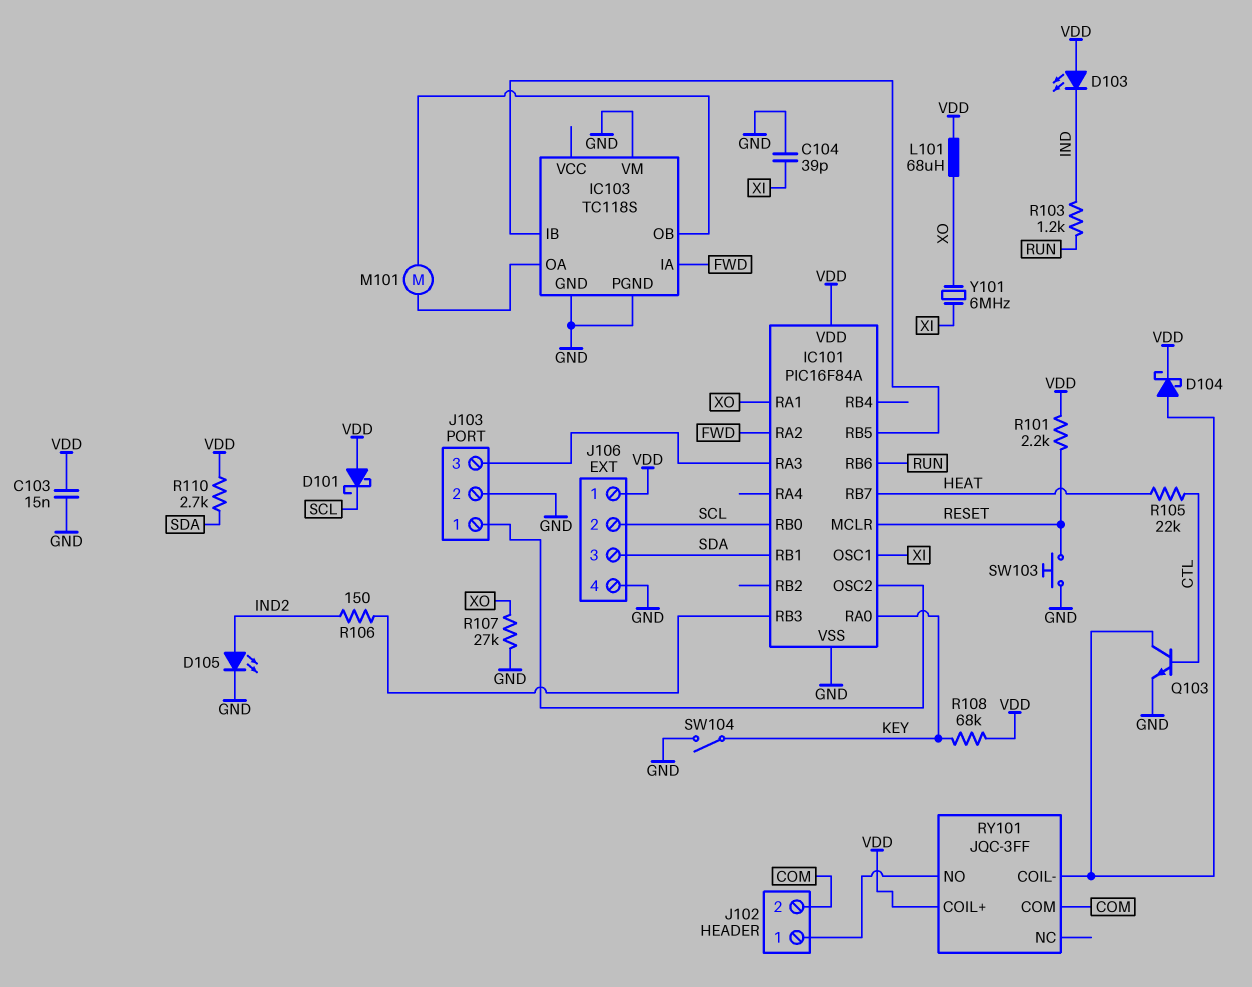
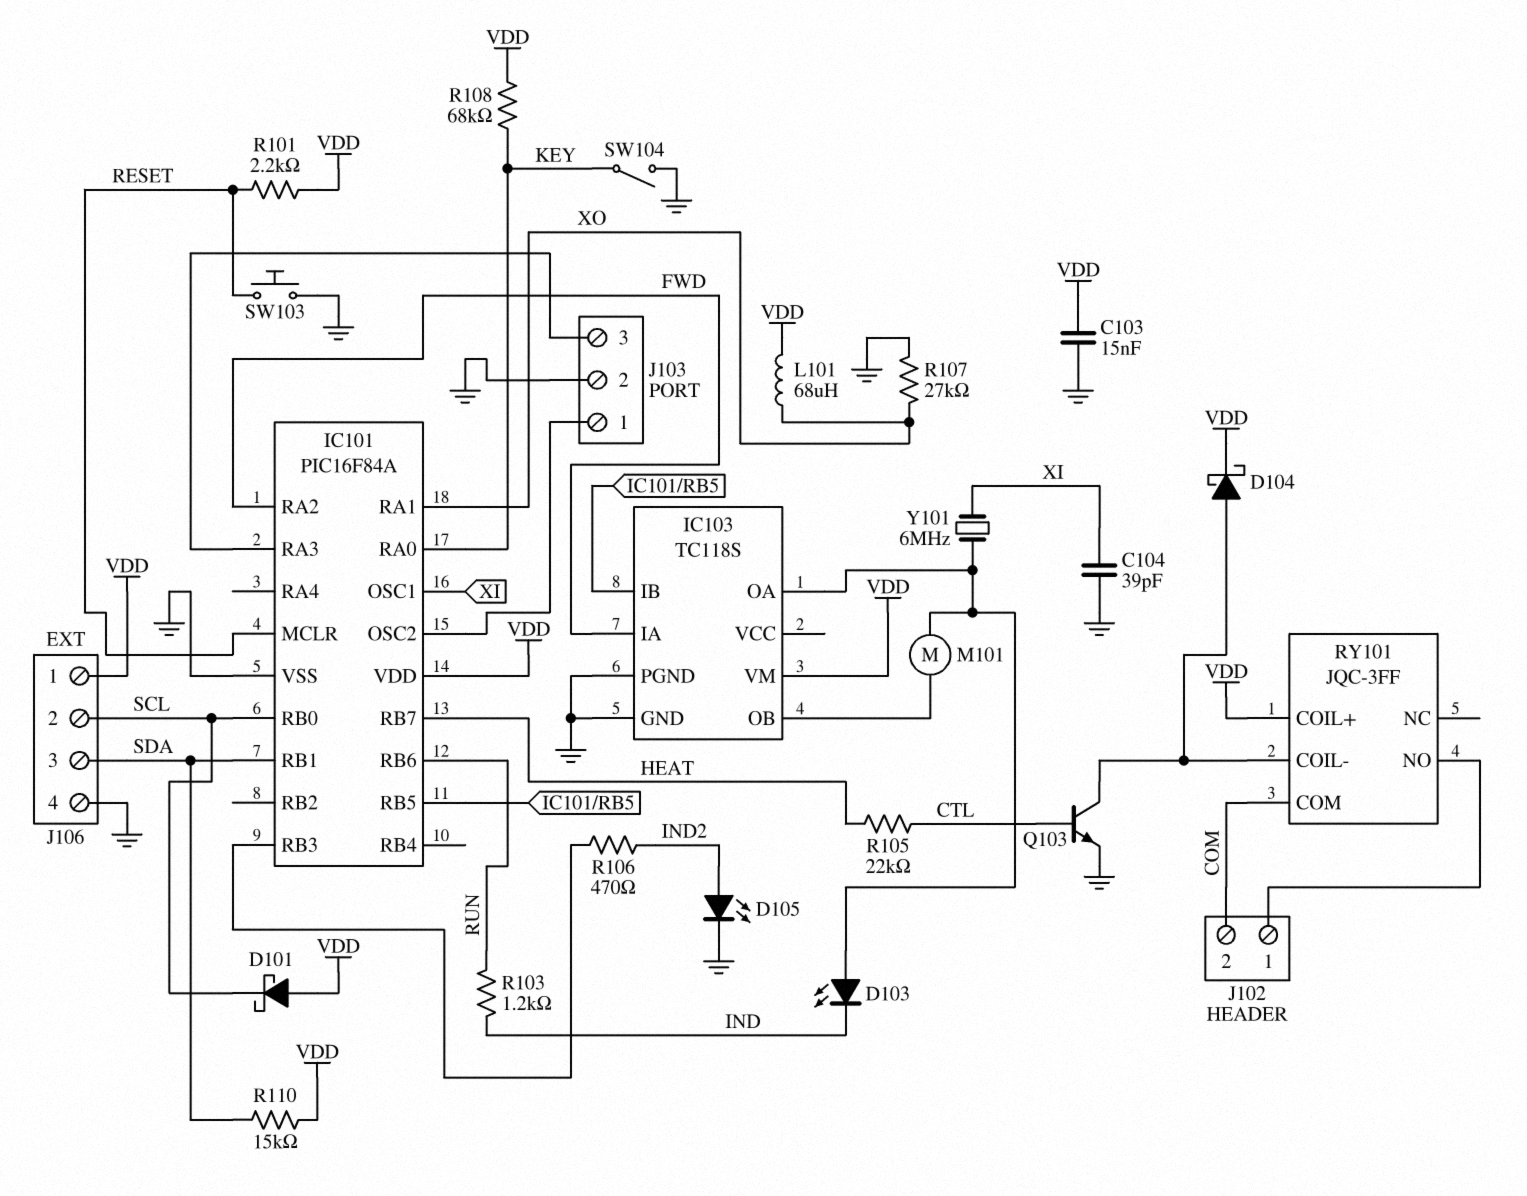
D103: LED (A VDD, K IND) -> LED (A IC103/OA, K IND)
IC103 pin VM: GND -> VDD
R106: 150 (IC101/RB3, IND2) -> 470 (IC101/RB3, IND2)
R110: 2.7k (SDA, VDD) -> 15k (SDA, VDD)
Y101: 6MHz (XI, XO) -> 6MHz (IC103/OA, XI)

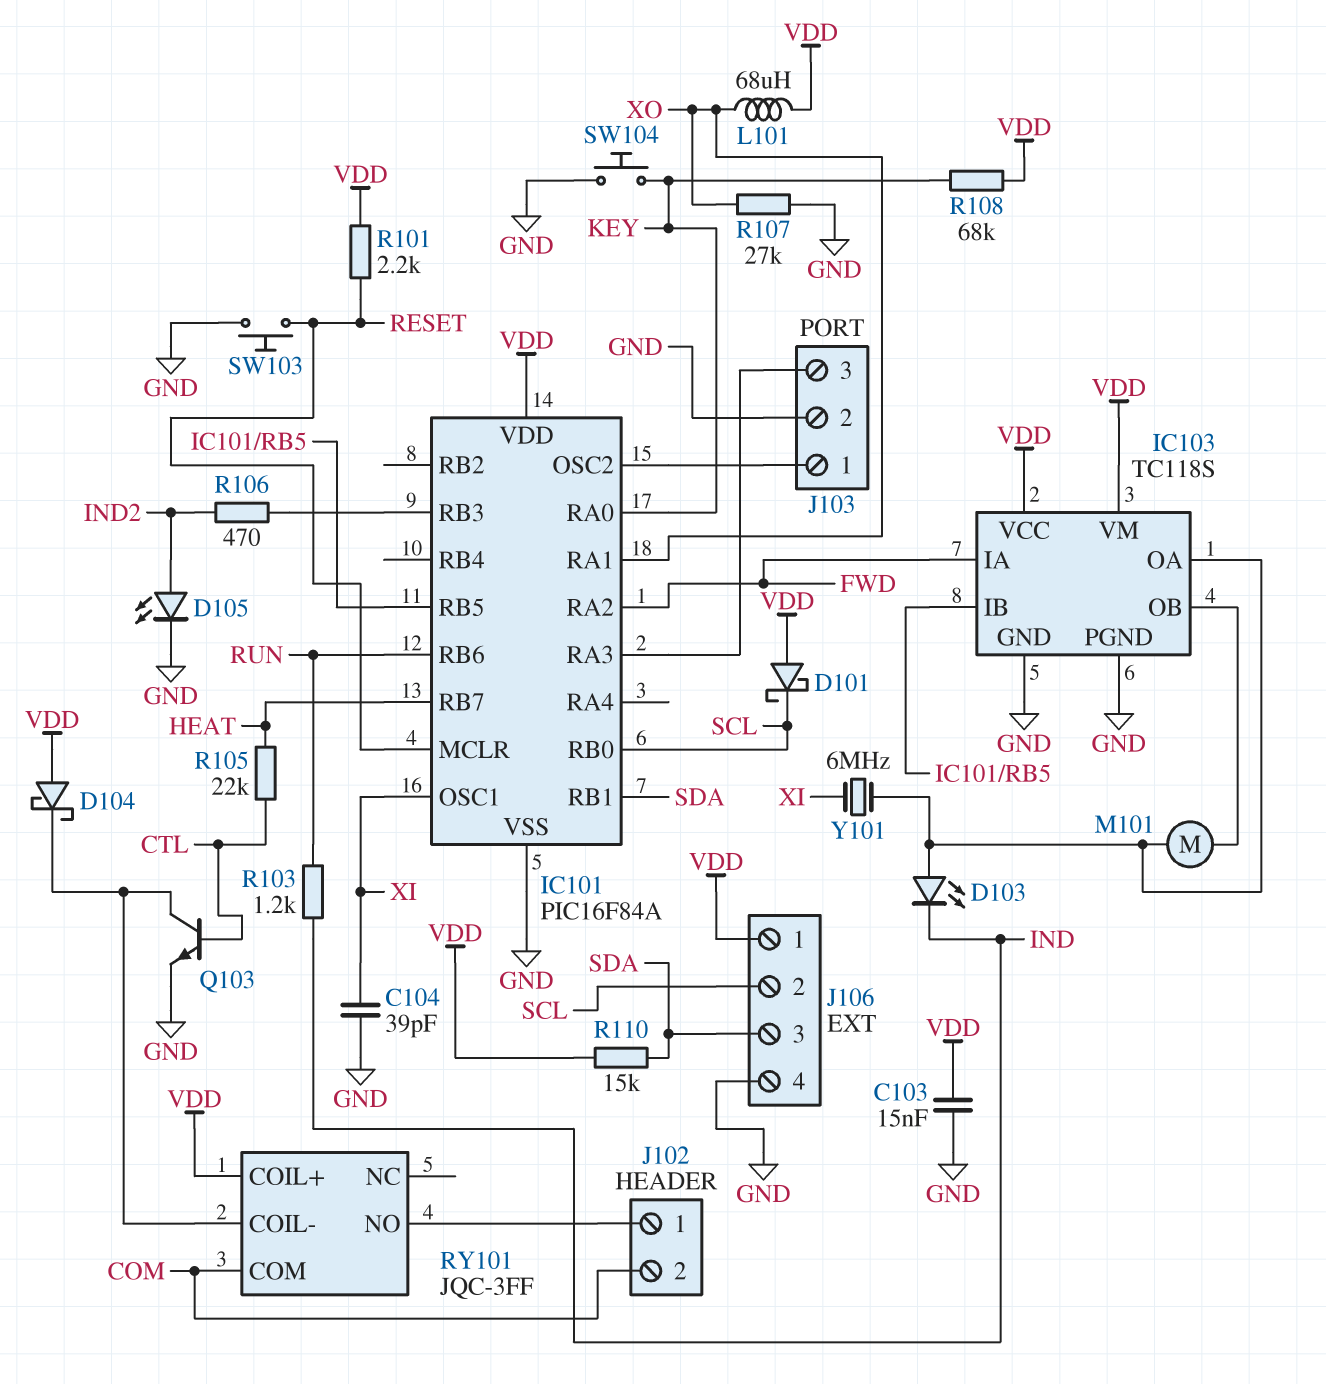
D104: schottky (A RY101/COIL-, K VDD) -> schottky (A VDD, K RY101/COIL-)
IC103 pin VCC: none -> VDD
SW104: switch (GND, KEY) -> button (GND, KEY)

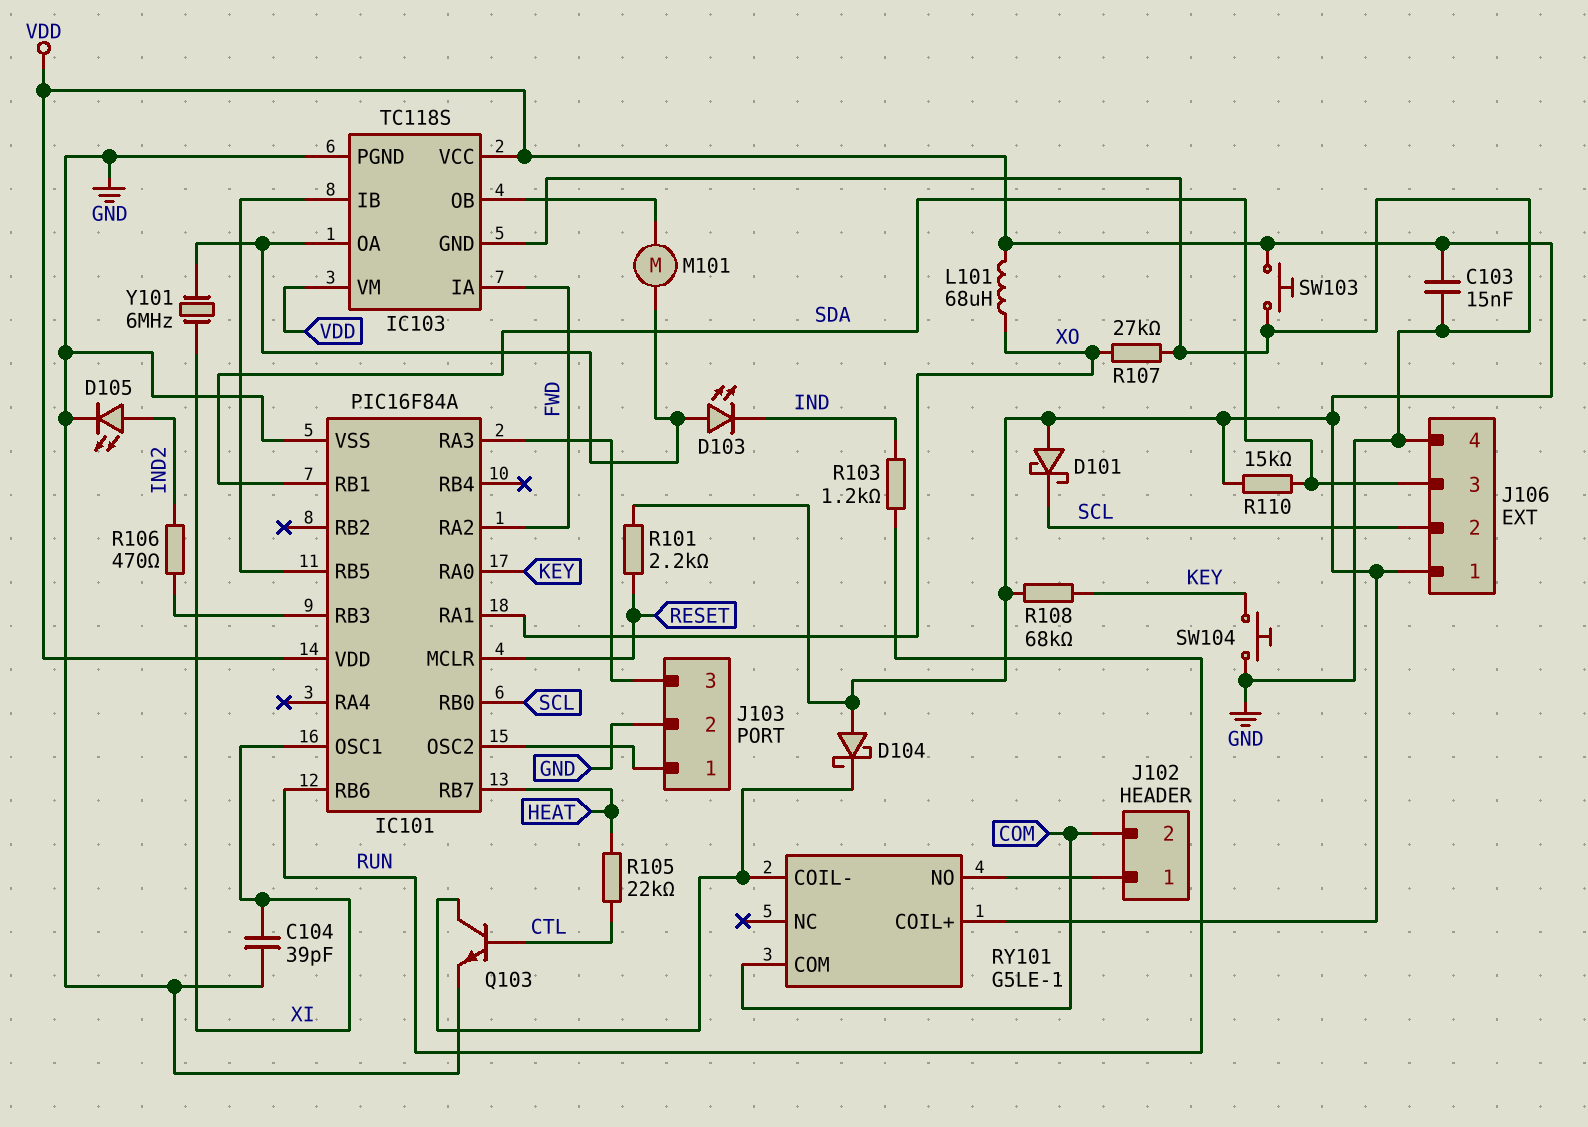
RY101: JQC-3FF -> G5LE-1
SW103: button (GND, RESET) -> button (GND, VDD)

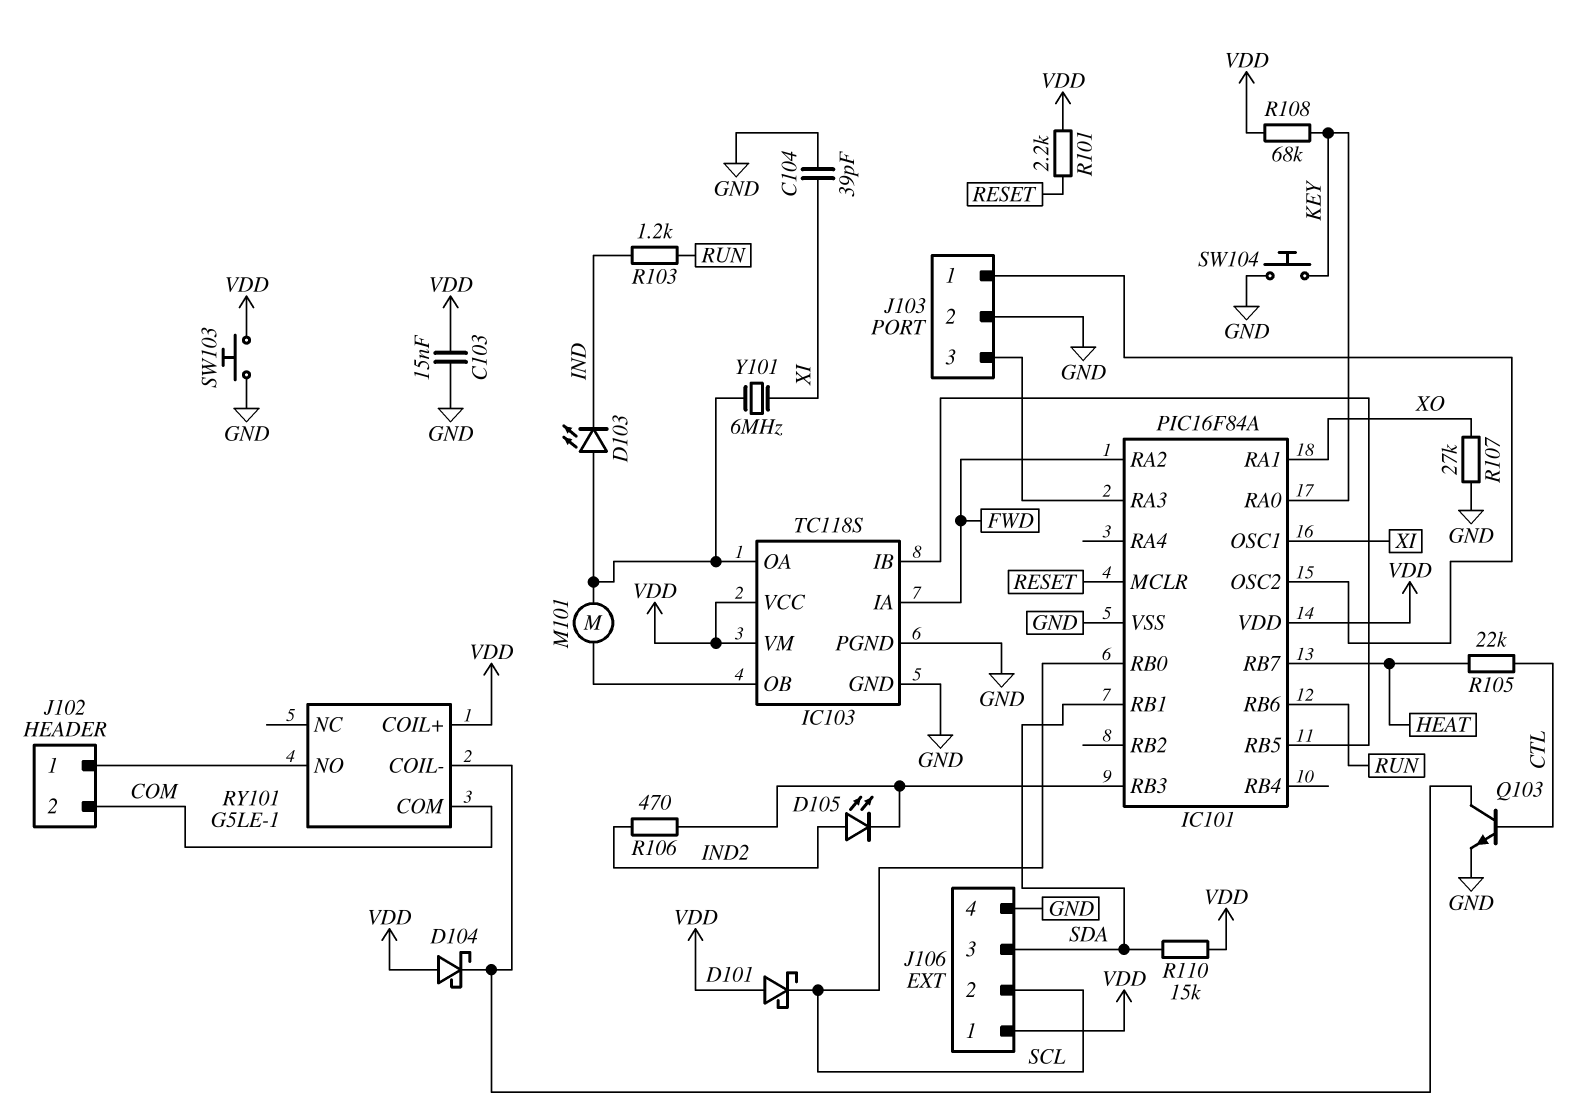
D105: LED (A IND2, K GND) -> LED (A IND2, K IC101/RB3)
L101: 68uH (VDD, XO) -> none

